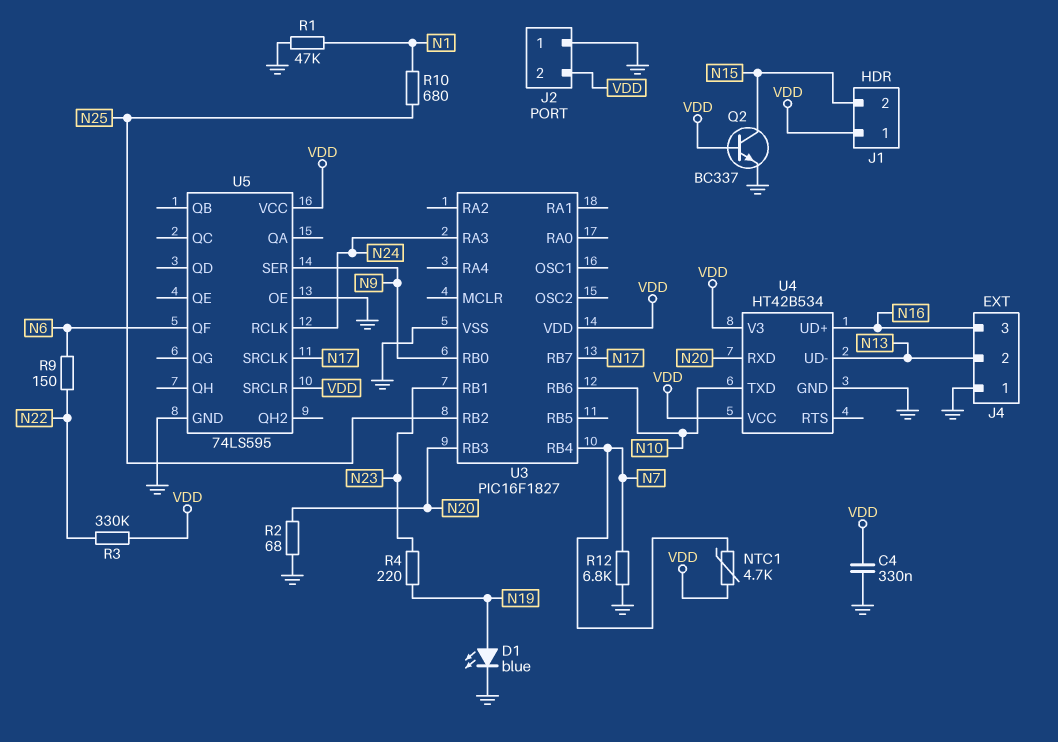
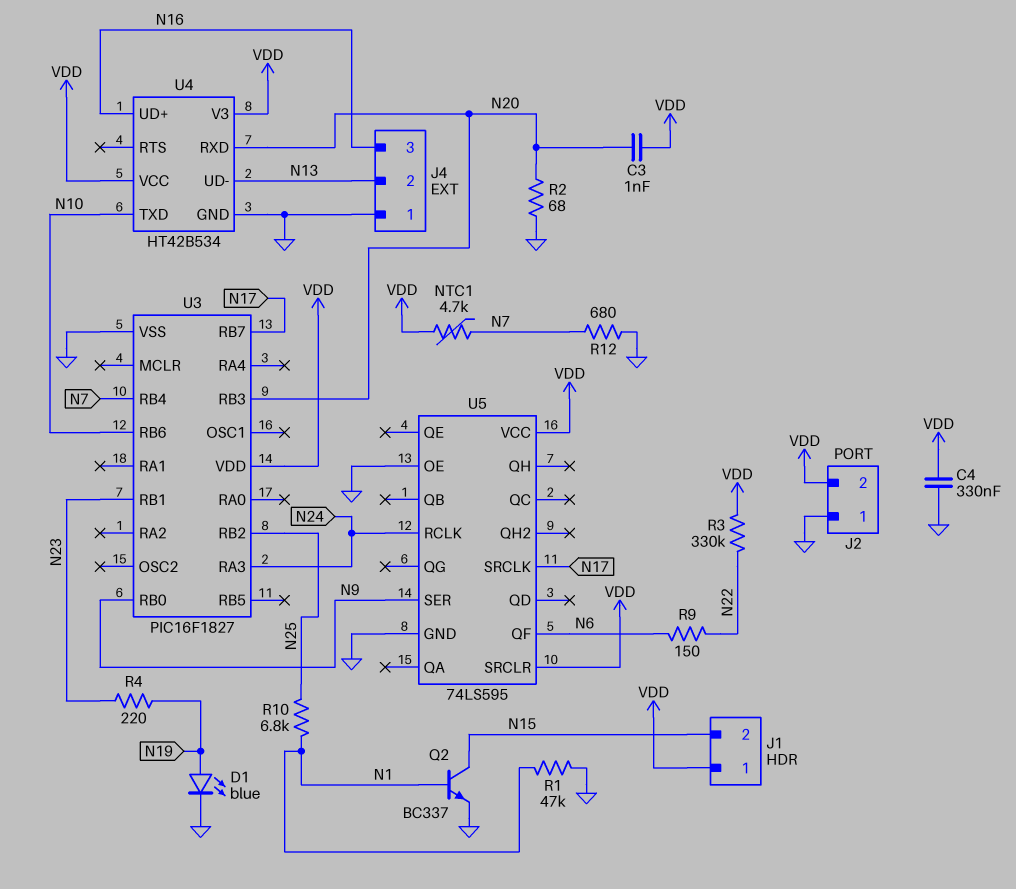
C3: none -> 1nF (N20, VDD)
Q2: NPN BC337 (B VDD, C N15, E GND) -> NPN BC337 (B N1, C N15, E GND)
R10: 680 (N1, N25) -> 6.8k (N1, N25)
R12: 6.8k (GND, N7) -> 680 (GND, N7)

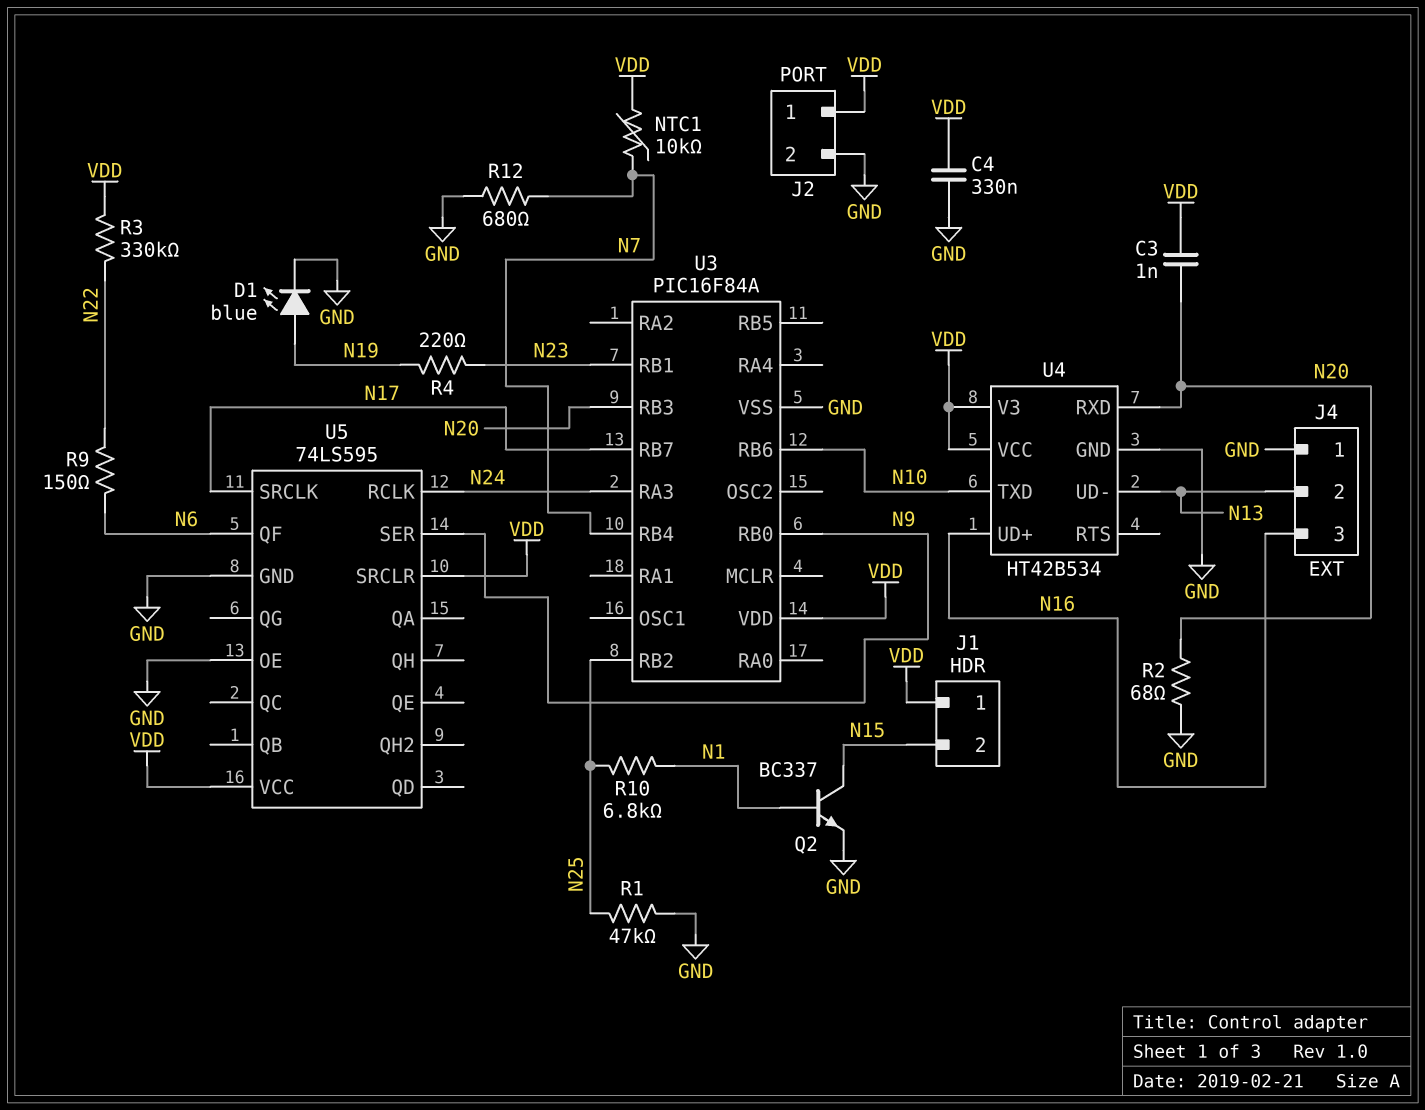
J2 pin 1: GND -> VDD
J2 pin 2: VDD -> GND
NTC1: 4.7k (N7, VDD) -> 10k (N7, VDD)
R1: 47k (GND, N1) -> 47k (GND, N25)
U3: PIC16F1827 -> PIC16F84A

